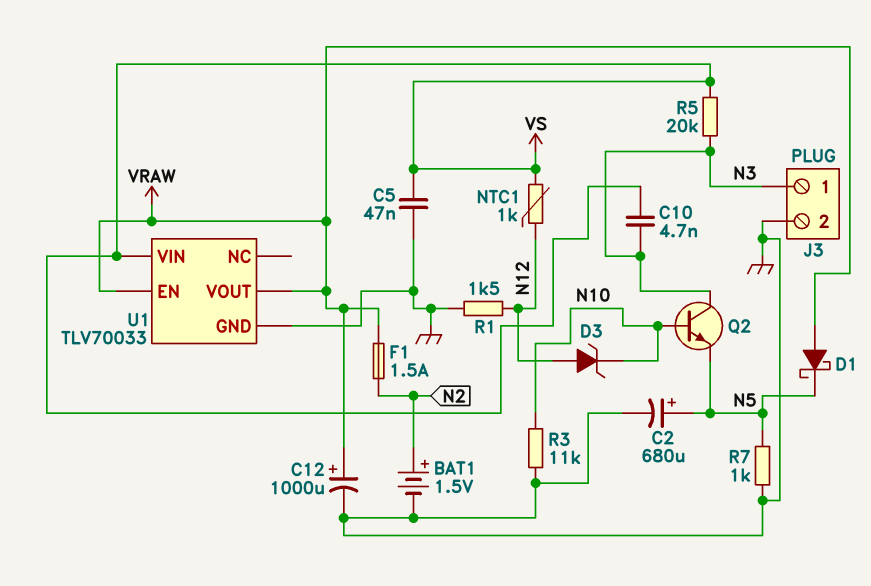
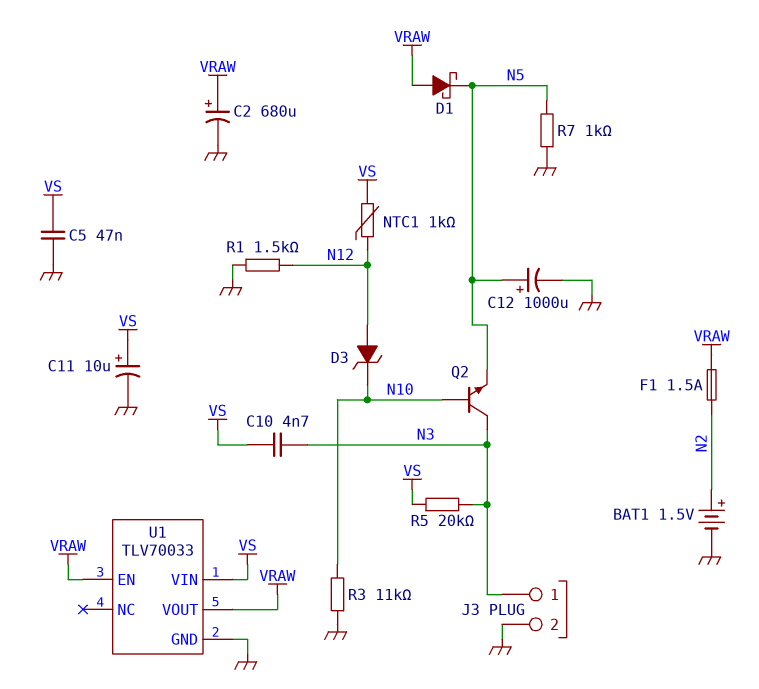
C2: 680uF (plus N5, minus GND) -> 680uF (plus VRAW, minus GND)
C11: none -> 10uF (plus VS, minus GND)
C12: 1000uF (plus VRAW, minus GND) -> 1000uF (plus N5, minus GND)

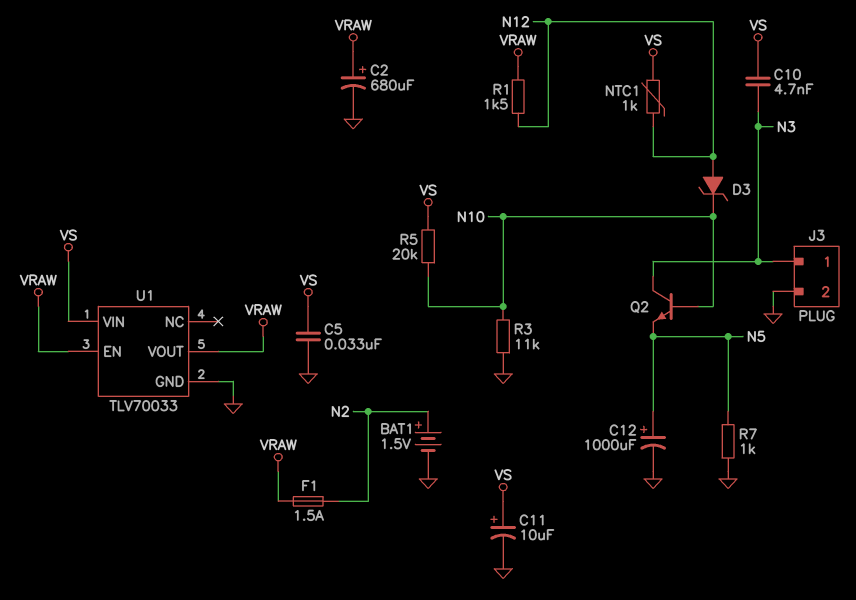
C5: 47nF (GND, VS) -> 33nF (GND, VS)
D1: schottky (A VRAW, K N5) -> none
R1: 1.5k (GND, N12) -> 1.5k (N12, VRAW)
R5: 20k (N3, VS) -> 20k (N10, VS)

